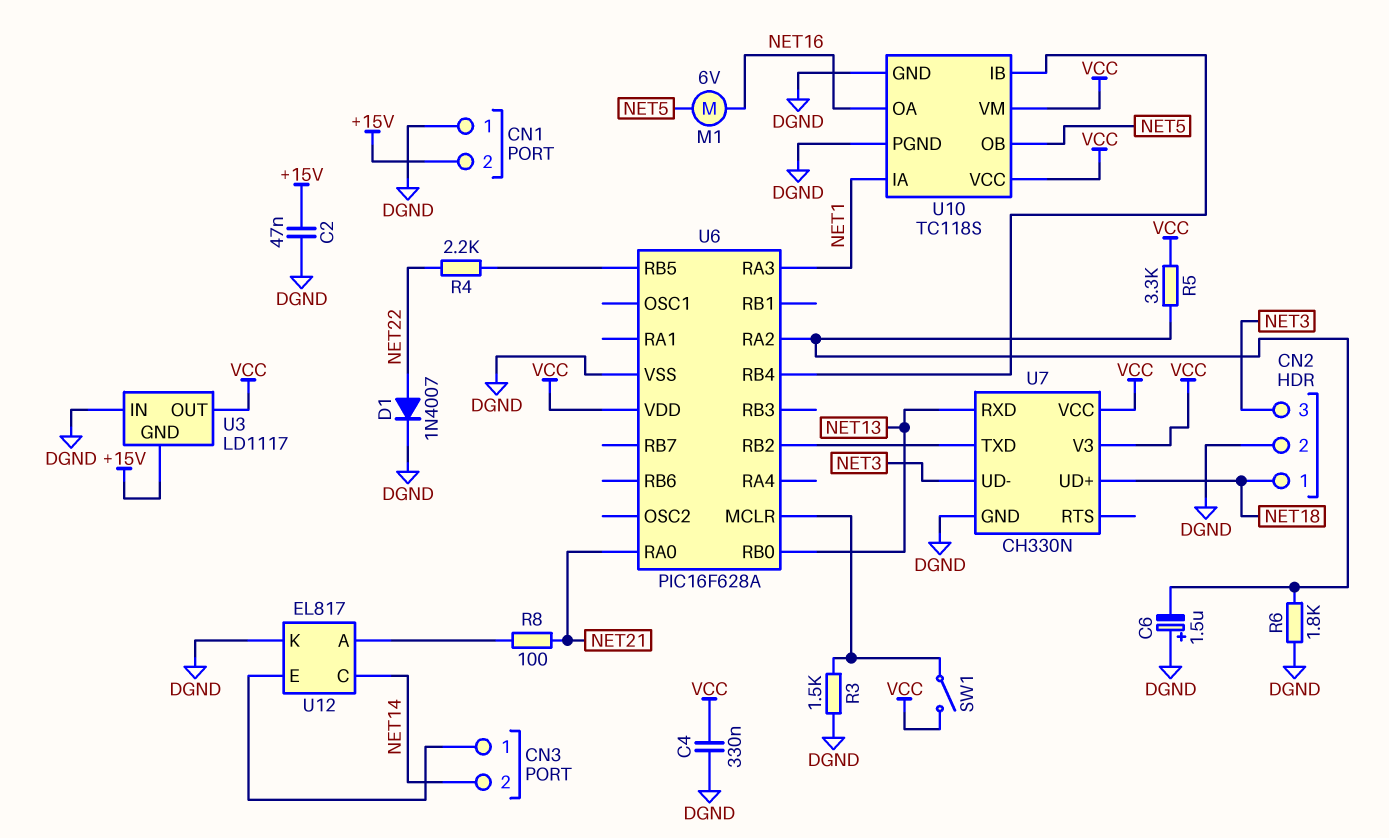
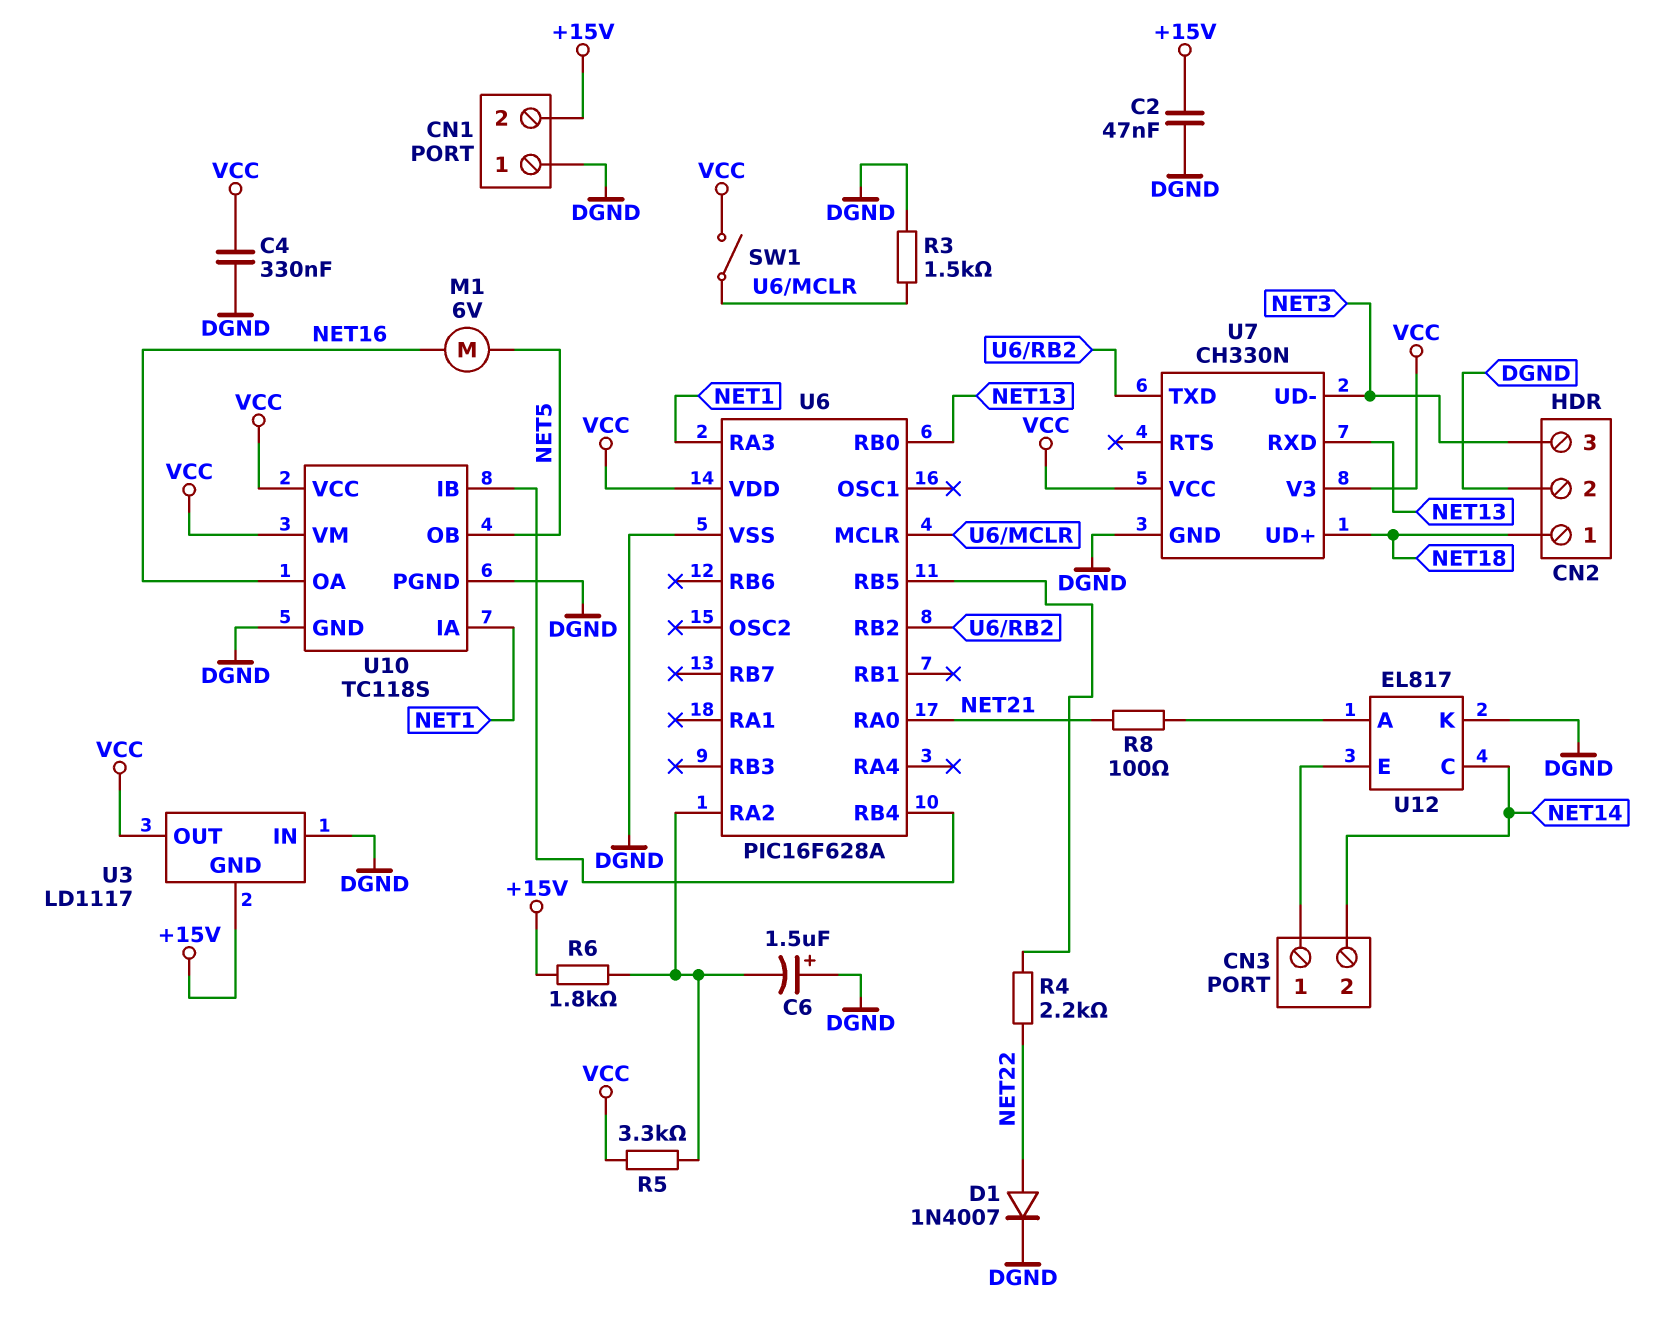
R6: 1.8k (DGND, U6/RA2) -> 1.8k (+15V, U6/RA2)

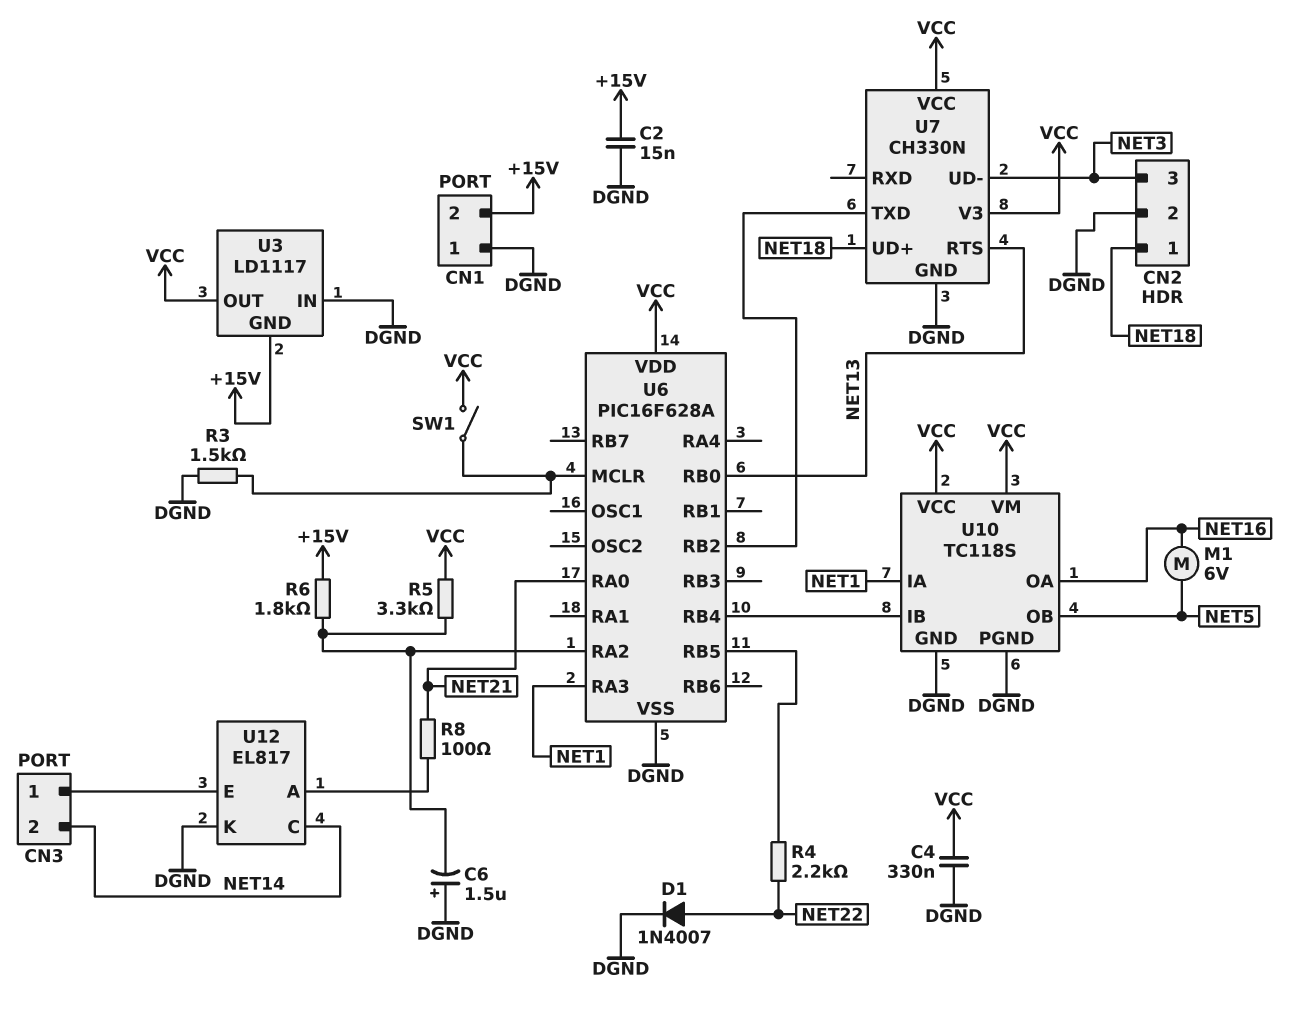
C2: 47nF (+15V, DGND) -> 15nF (+15V, DGND)
U7 pin RTS: none -> NET13
U7 pin RXD: NET13 -> none

